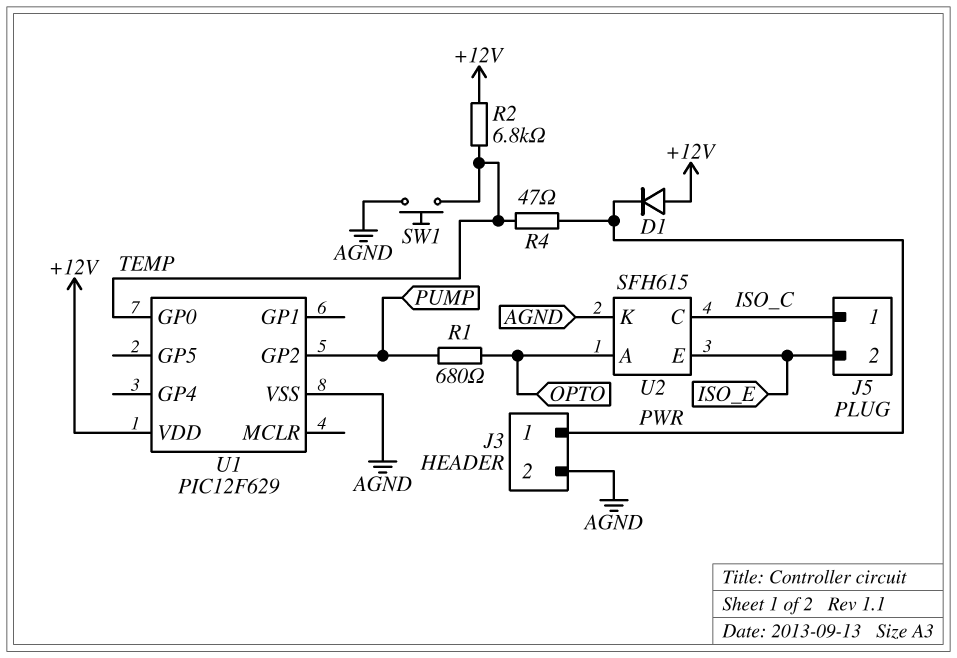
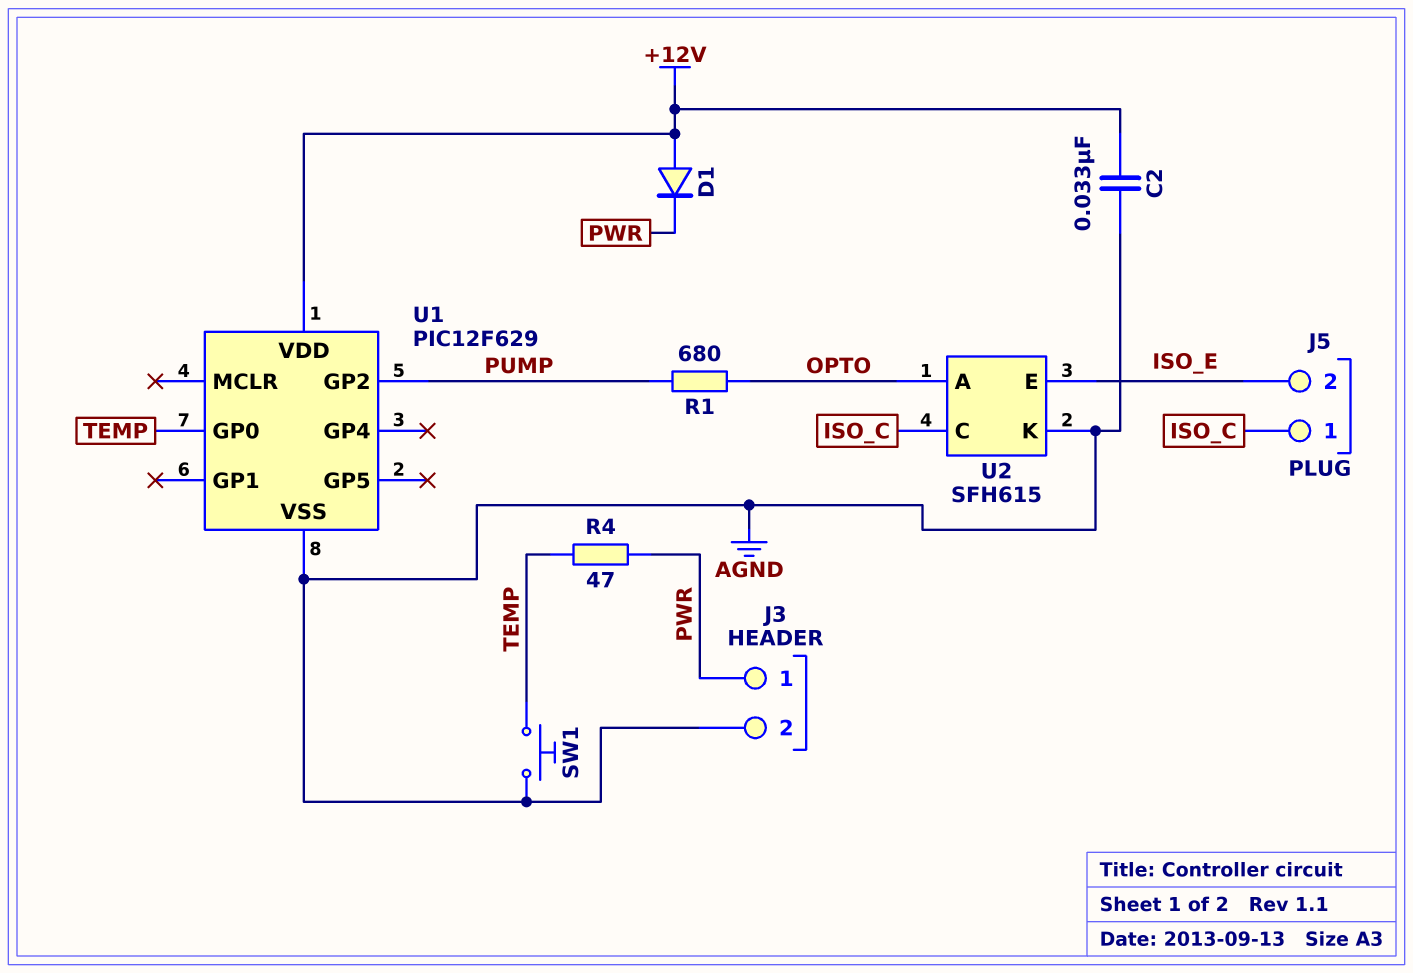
C2: none -> 33nF (+12V, AGND)
R2: 6.8k (+12V, TEMP) -> none

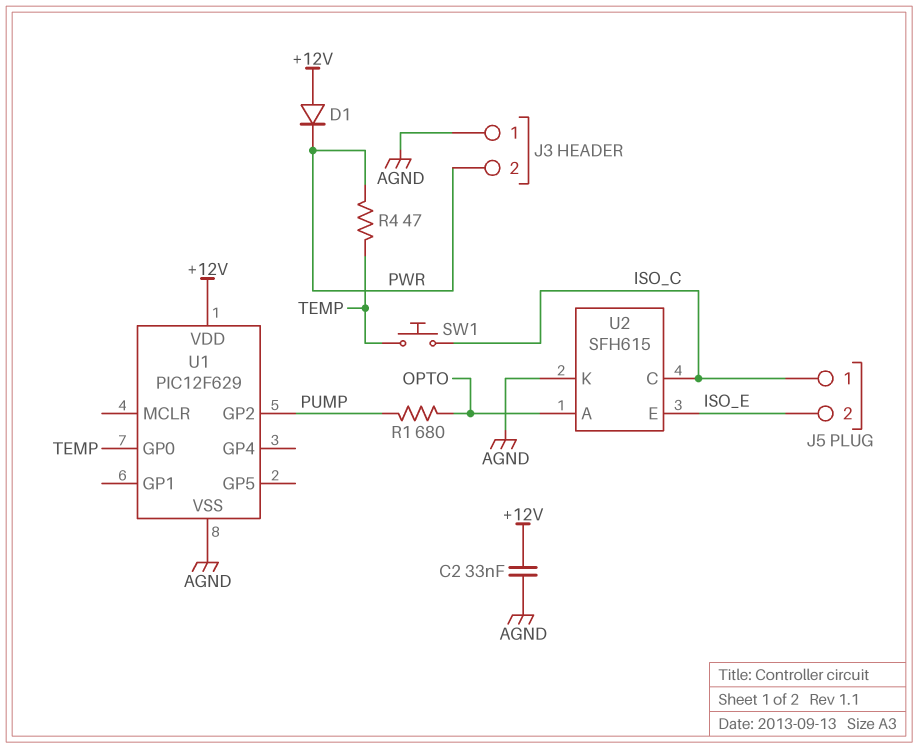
J3 pin 1: PWR -> AGND
J3 pin 2: AGND -> PWR
SW1: button (AGND, TEMP) -> button (ISO_C, TEMP)

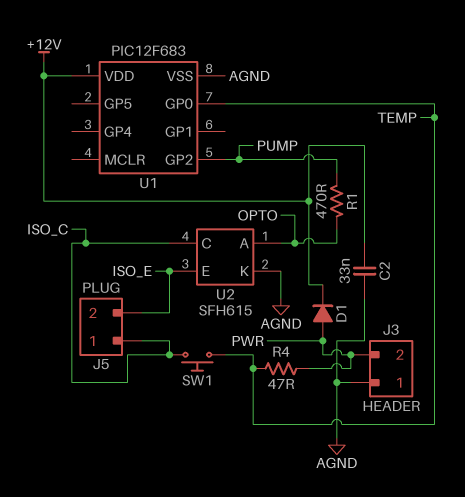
D1: diode (A +12V, K PWR) -> diode (A PWR, K +12V)
R1: 680 (OPTO, PUMP) -> 470 (OPTO, PUMP)
U1: PIC12F629 -> PIC12F683

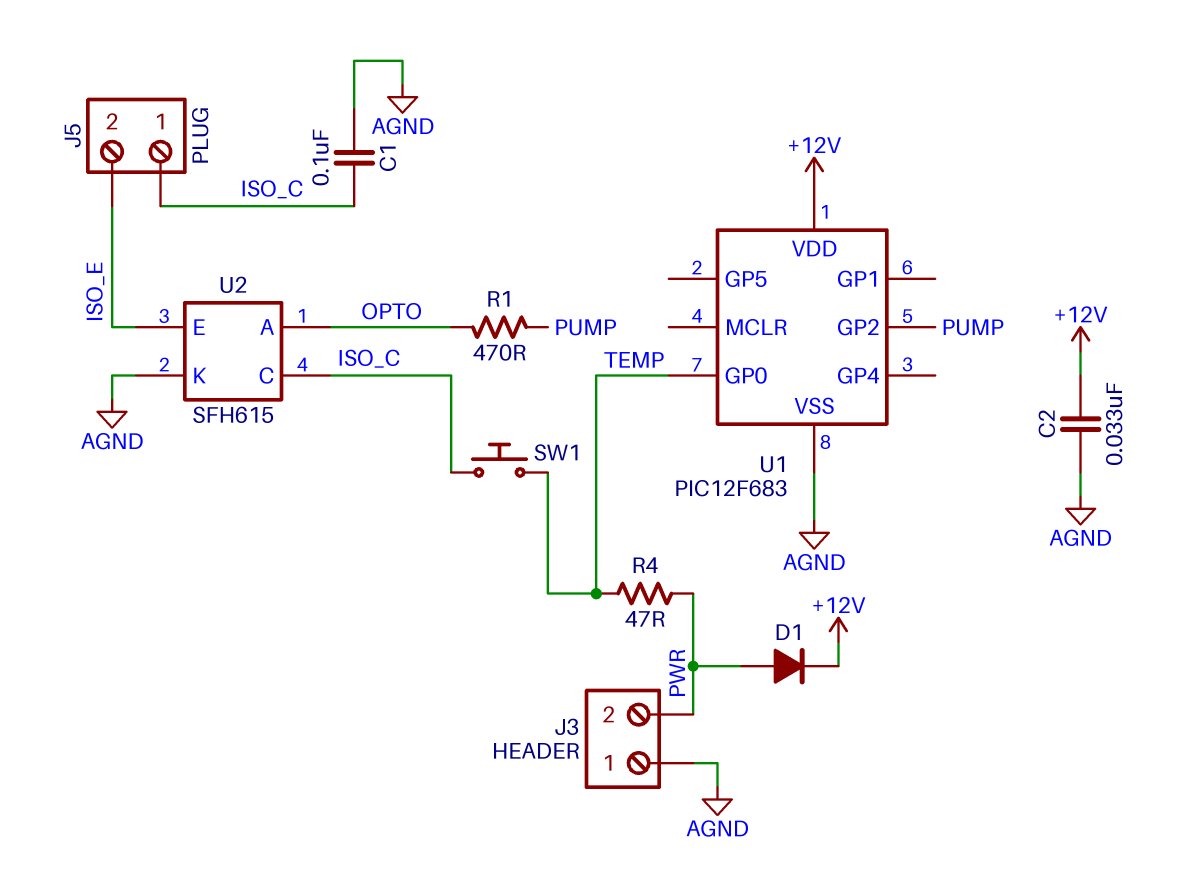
C1: none -> 100nF (AGND, ISO_C)

